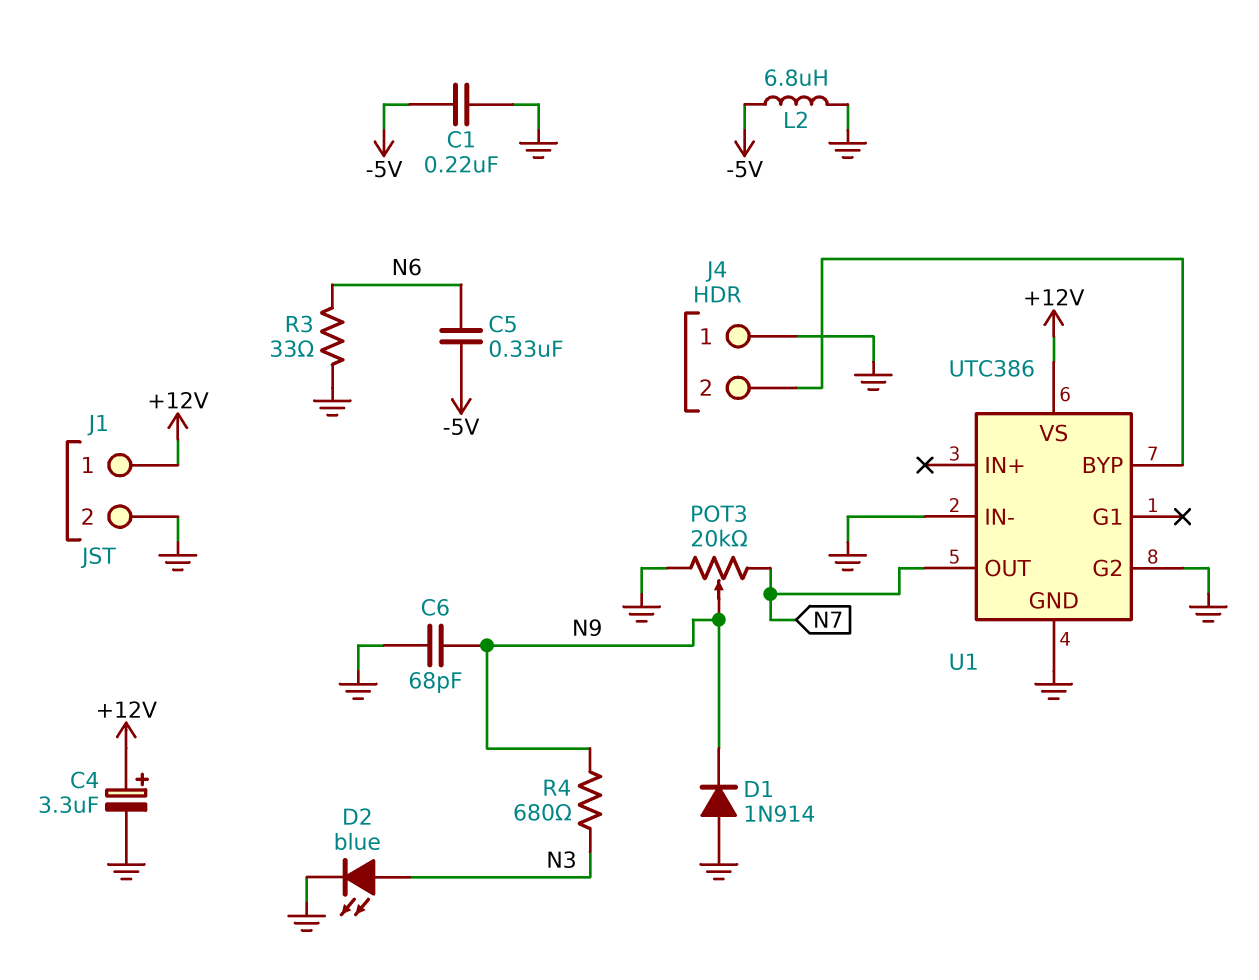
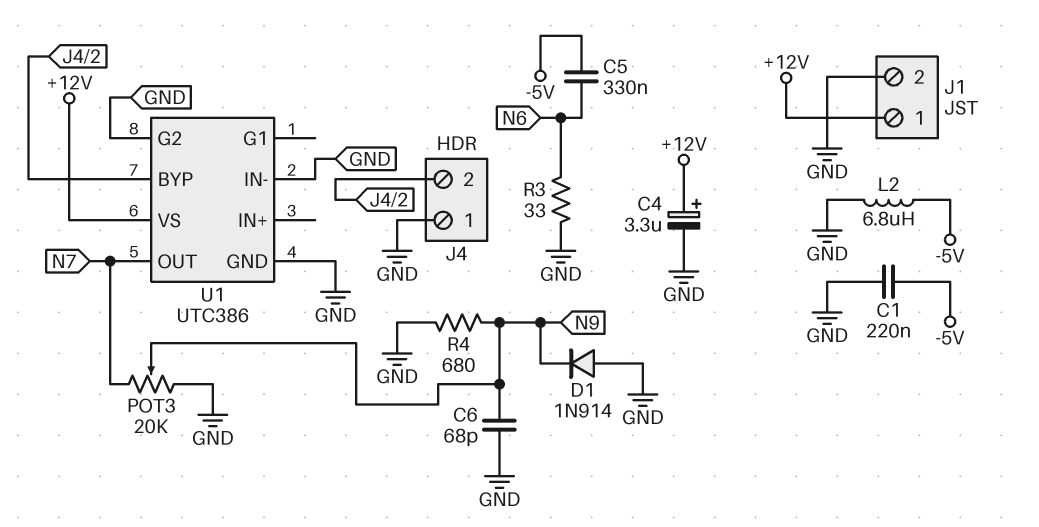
D2: LED blue (A N3, K GND) -> none
R4: 680 (N3, N9) -> 680 (GND, N9)

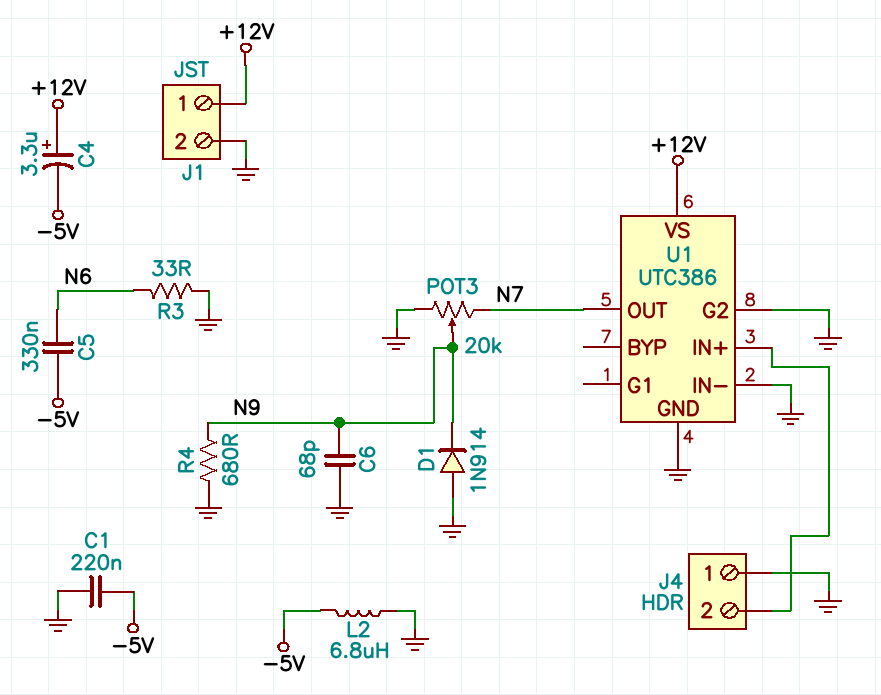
C4: 3.3uF (plus +12V, minus GND) -> 3.3uF (plus +12V, minus -5V)
U1 pin BYP: J4/2 -> none
U1 pin IN+: none -> J4/2

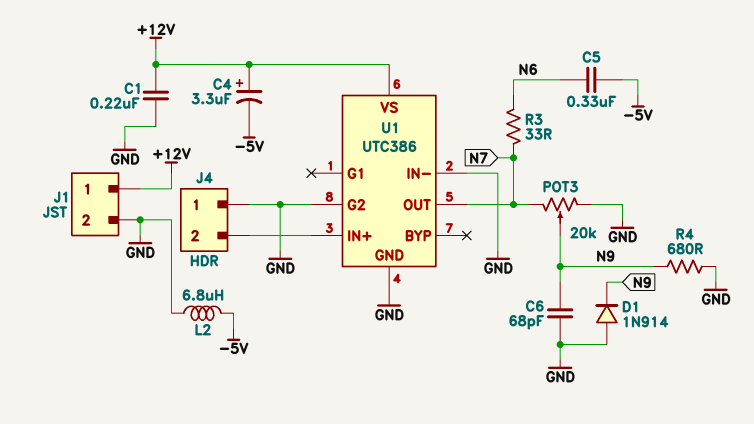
C1: 220nF (-5V, GND) -> 220nF (+12V, GND)
R3: 33 (GND, N6) -> 33 (N6, N7)

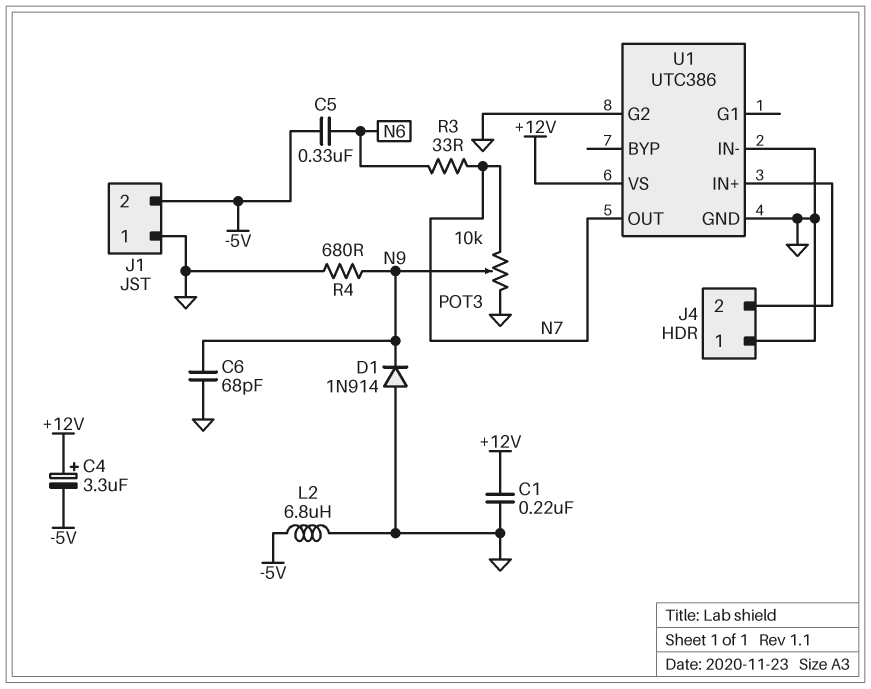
J1 pin 1: +12V -> GND
J1 pin 2: GND -> -5V
POT3: 20k (GND, N7, wiper N9) -> 10k (GND, N7, wiper N9)

